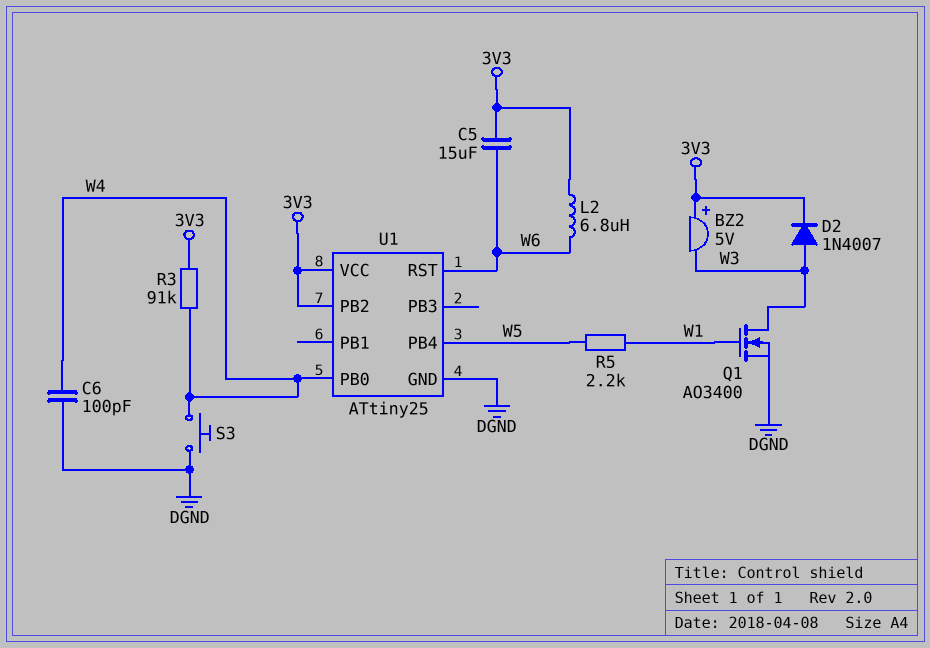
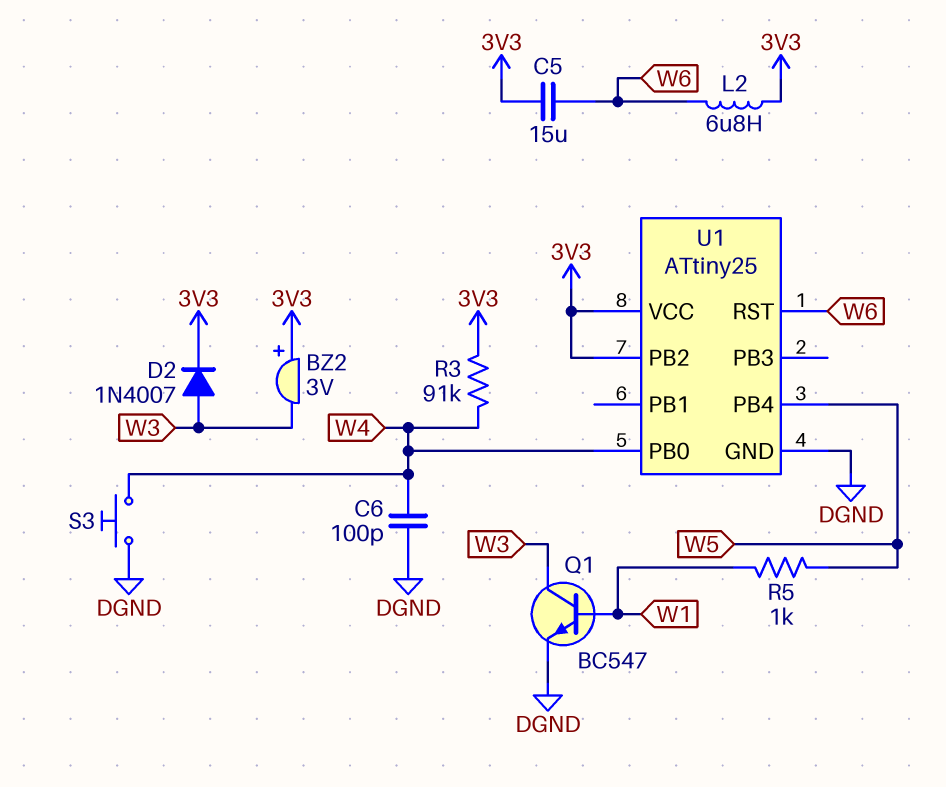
BZ2: buzzer 5V (plus 3V3, minus W3) -> buzzer 3V (plus 3V3, minus W3)
Q1: NMOS AO3400 (G W1, D W3, S DGND) -> NPN BC547 (B W1, C W3, E DGND)
R5: 2.2k (W1, W5) -> 1k (W1, W5)

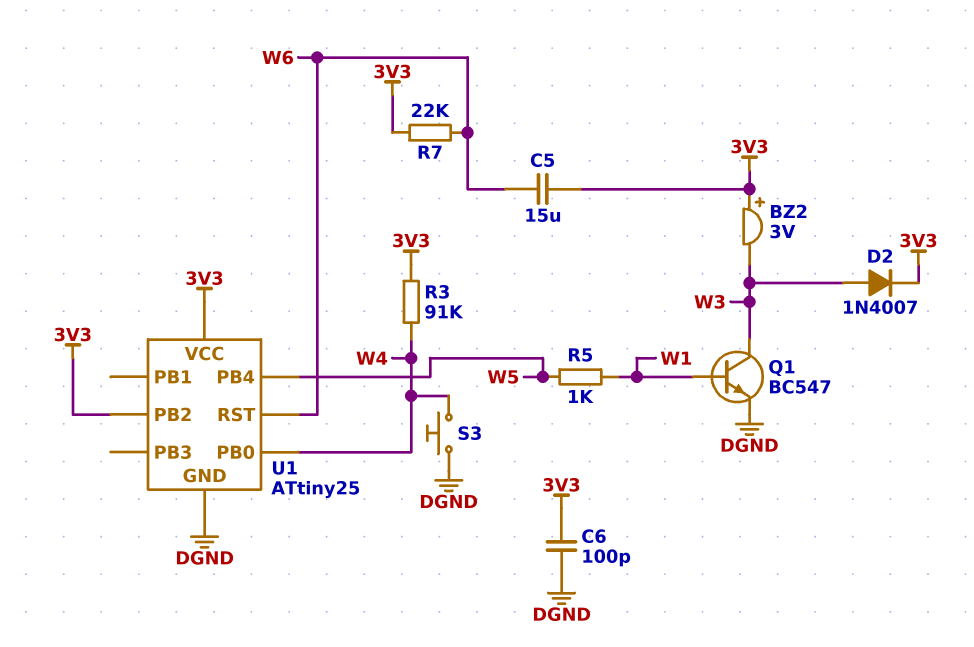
C6: 100pF (DGND, W4) -> 100pF (3V3, DGND)
L2: 6.8uH (3V3, W6) -> none
R7: none -> 22k (3V3, W6)

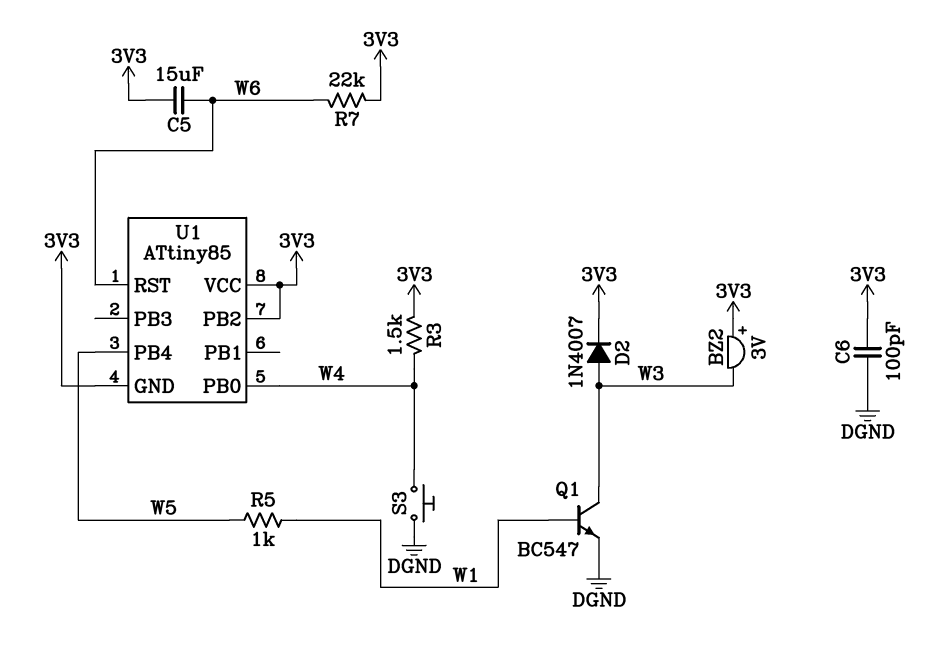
R3: 91k (3V3, W4) -> 1.5k (3V3, W4)
U1: ATtiny25 -> ATtiny85
U1 pin GND: DGND -> 3V3

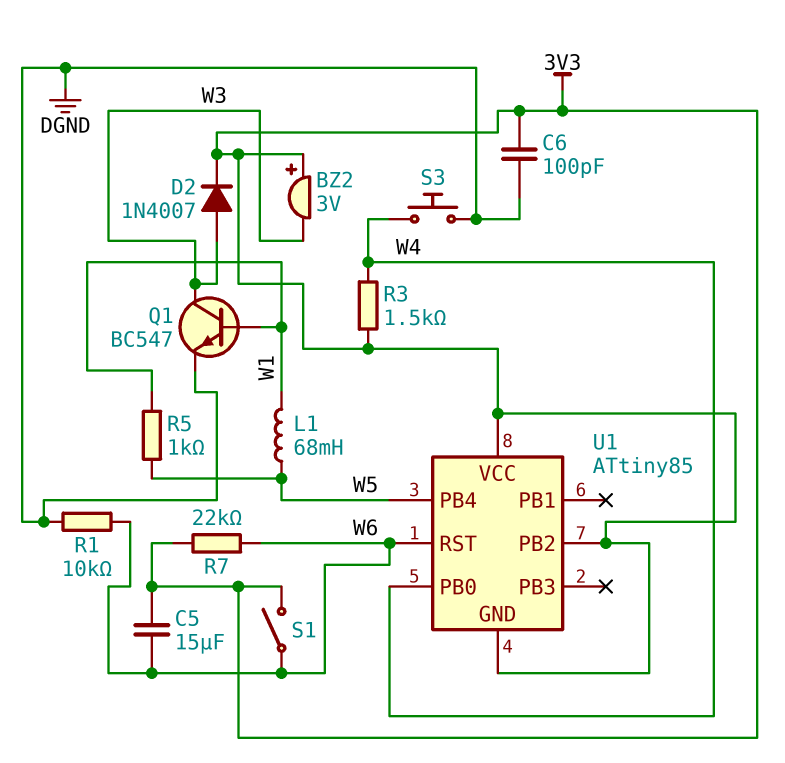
L1: none -> 68mH (W1, W5)
R1: none -> 10k (DGND, W6)
S1: none -> switch (3V3, W6)

